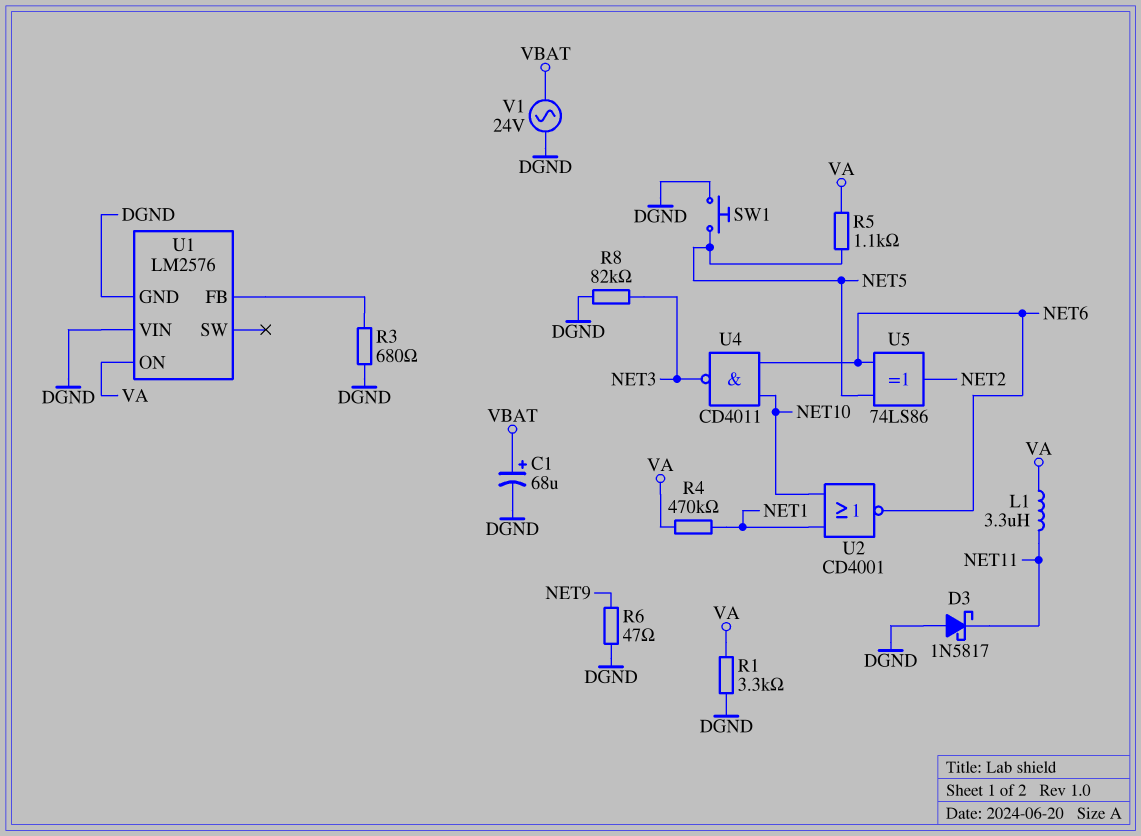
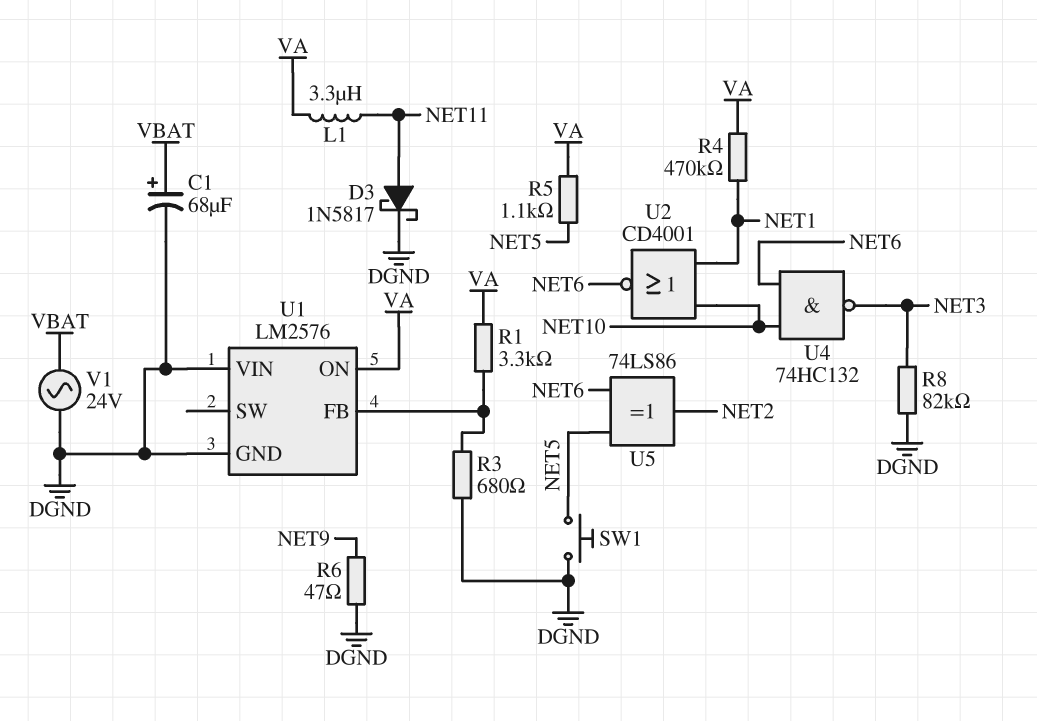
D3: schottky 1N5817 (A DGND, K NET11) -> schottky 1N5817 (A NET11, K DGND)
R1: 3.3k (DGND, VA) -> 3.3k (U1/FB, VA)
U4: NAND CD4011 (in NET6, in NET10, out NET3) -> NAND 74HC132 (in NET6, in NET10, out NET3)

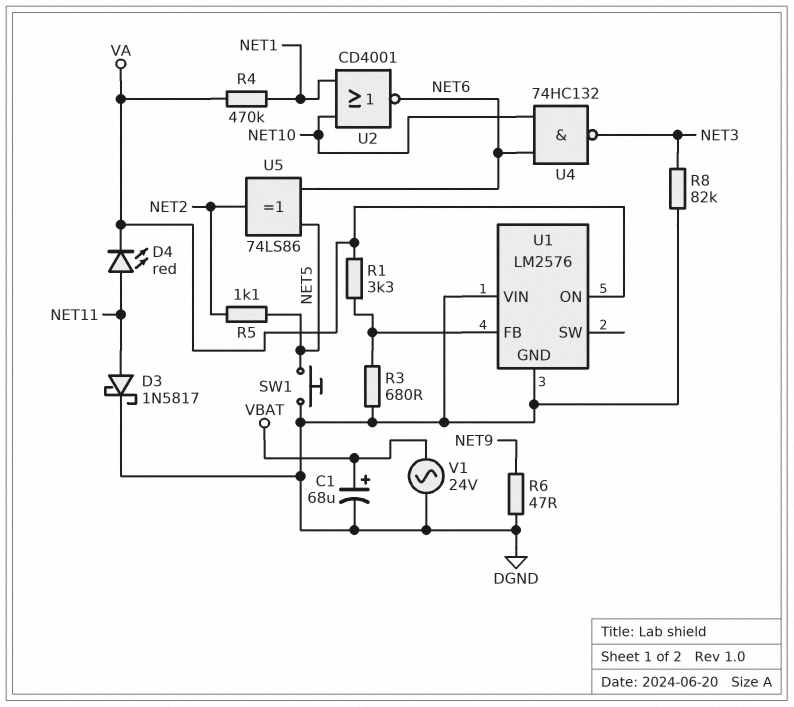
D4: none -> LED red (A NET11, K VA)
L1: 3.3uH (NET11, VA) -> none
R5: 1.1k (NET5, VA) -> 1.1k (NET2, NET5)

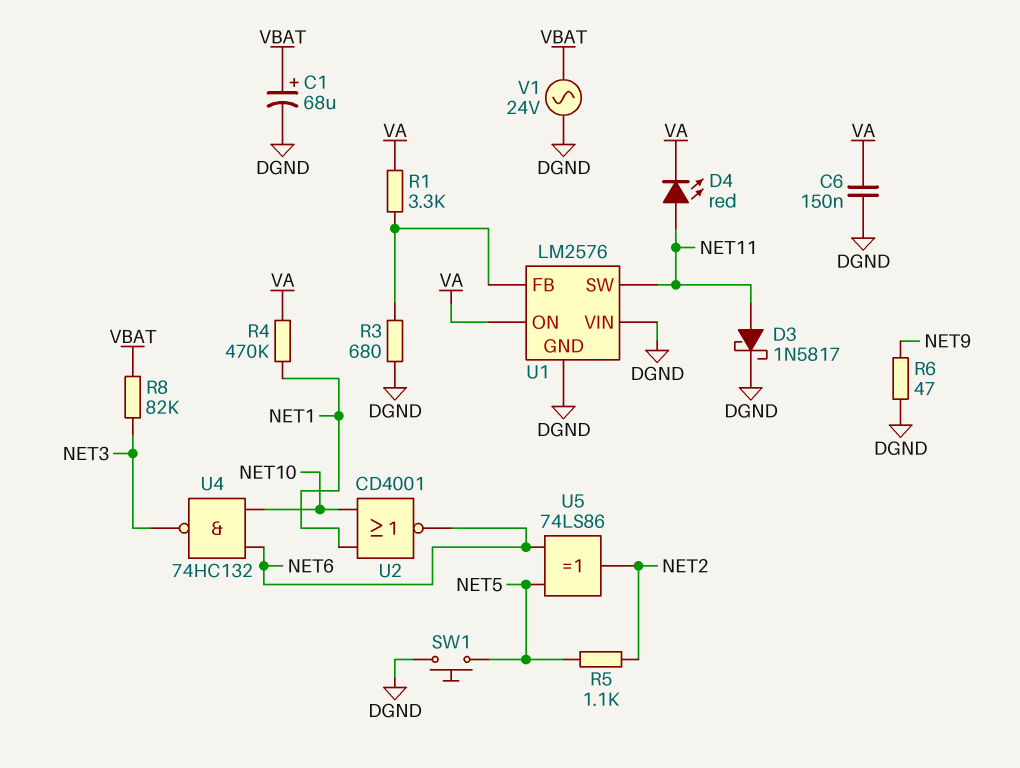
C6: none -> 150nF (DGND, VA)
R8: 82k (DGND, NET3) -> 82k (NET3, VBAT)
U1 pin SW: none -> NET11

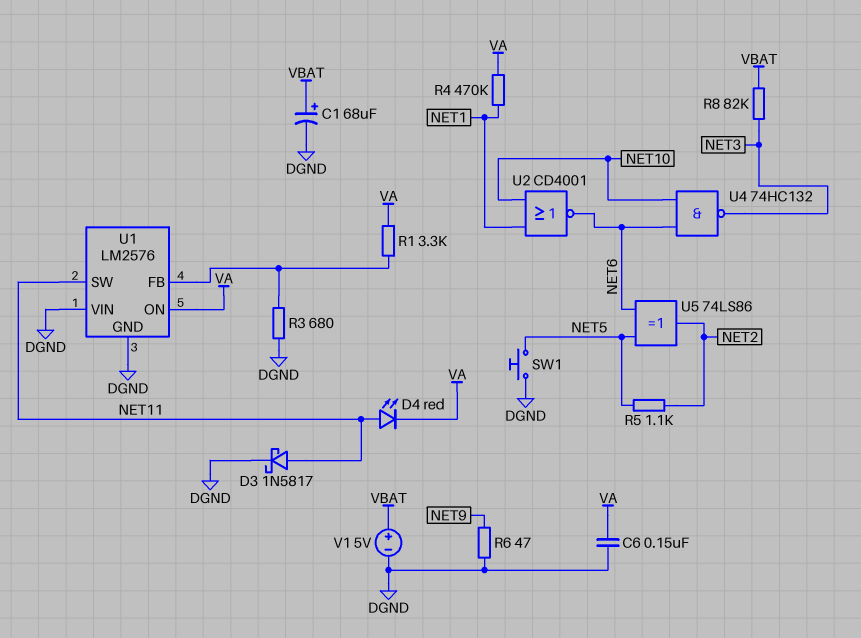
V1: AC 24V (DGND, VBAT) -> 5V (plus VBAT, minus DGND)

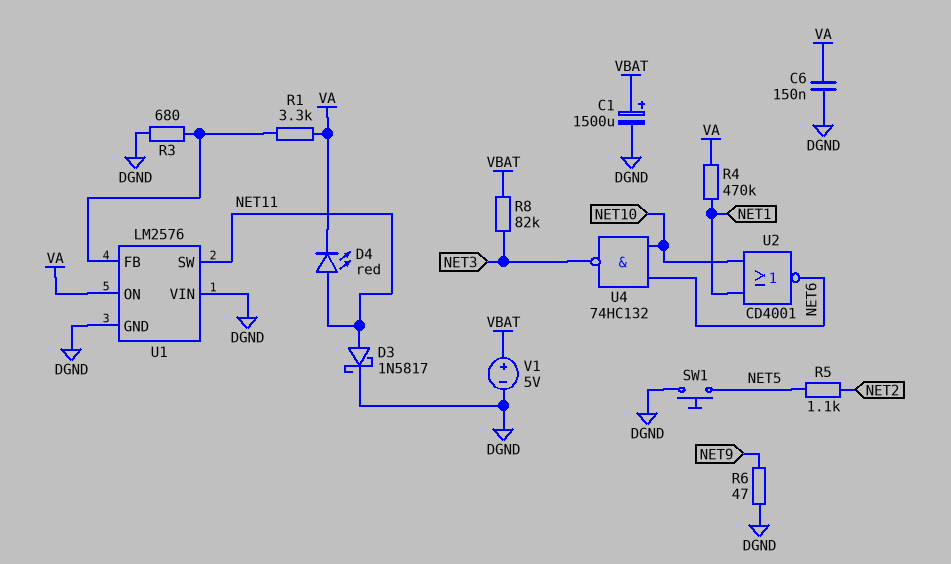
C1: 68uF (plus VBAT, minus DGND) -> 1500uF (plus VBAT, minus DGND)
U5: XOR 74LS86 (in NET5, in NET6, out NET2) -> none

